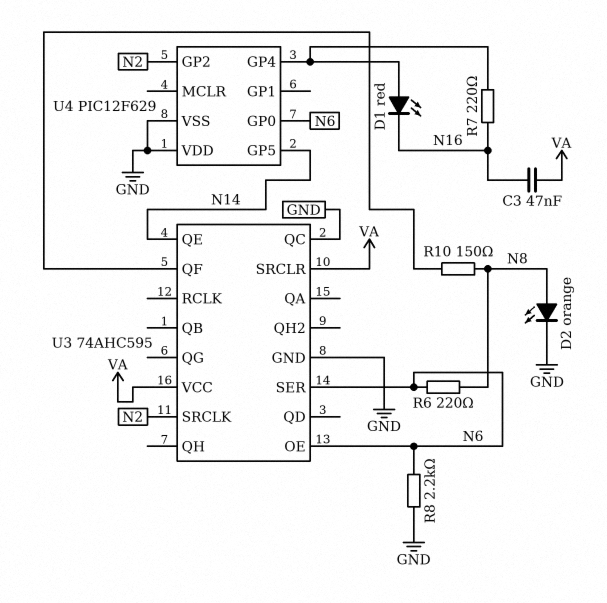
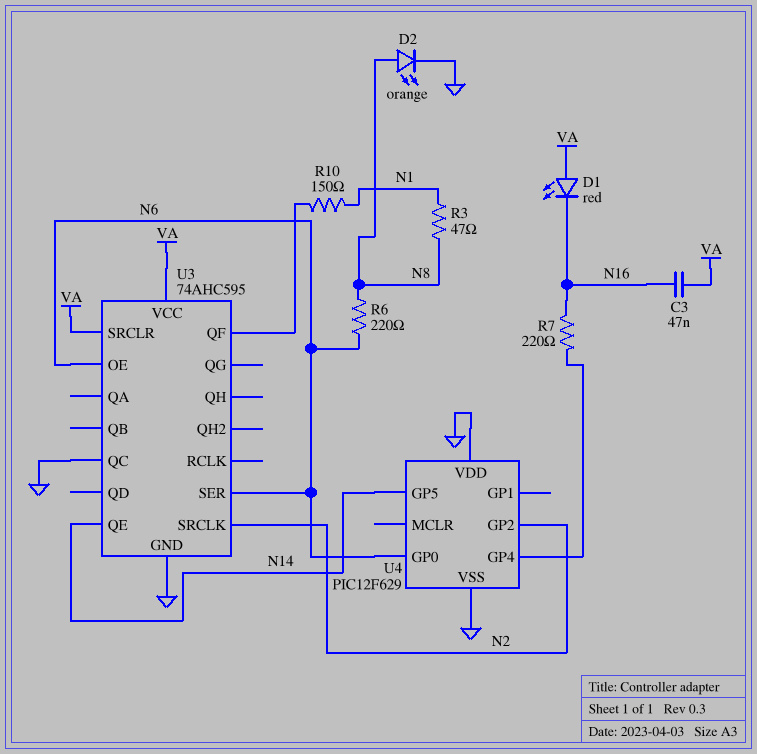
D1: LED red (A U4/GP4, K N16) -> LED red (A VA, K N16)
R3: none -> 47 (N1, N8)
R8: 2.2k (GND, N6) -> none
R10: 150 (N8, U3/QF) -> 150 (N1, U3/QF)

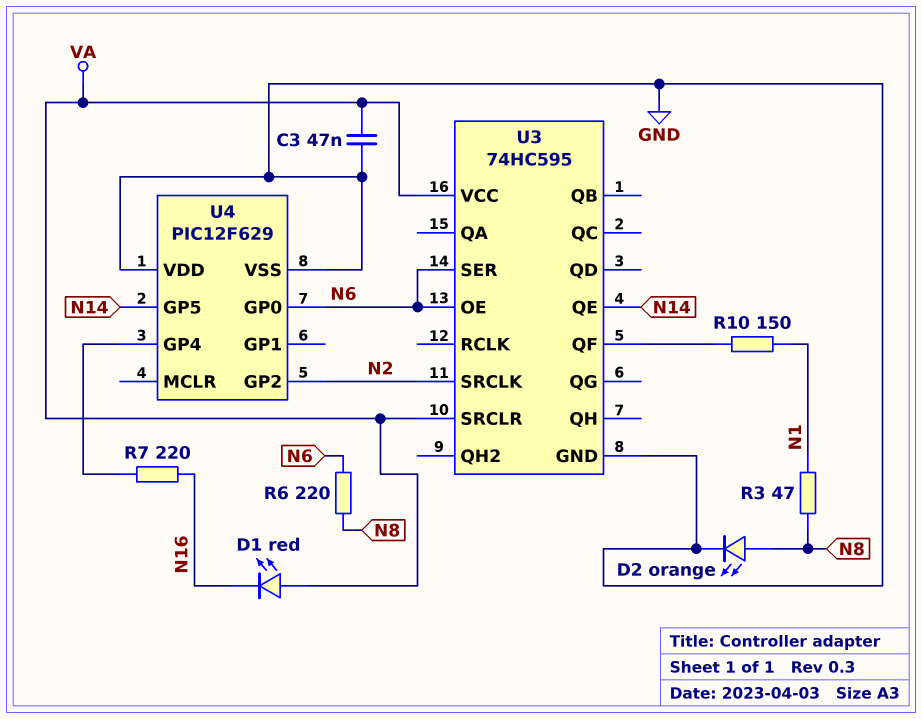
C3: 47nF (N16, VA) -> 47nF (GND, VA)
U3: 74AHC595 -> 74HC595
U3 pin QC: GND -> none

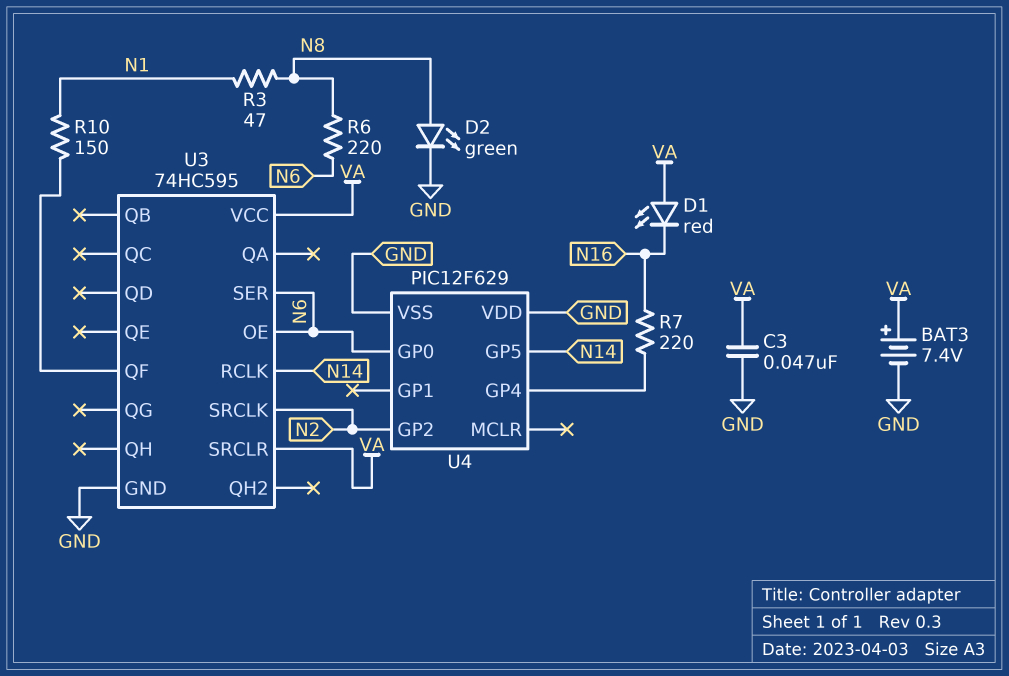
BAT3: none -> 7.4V (plus VA, minus GND)
D2: LED orange (A N8, K GND) -> LED green (A N8, K GND)
U3 pin QE: N14 -> none
U3 pin RCLK: none -> N14

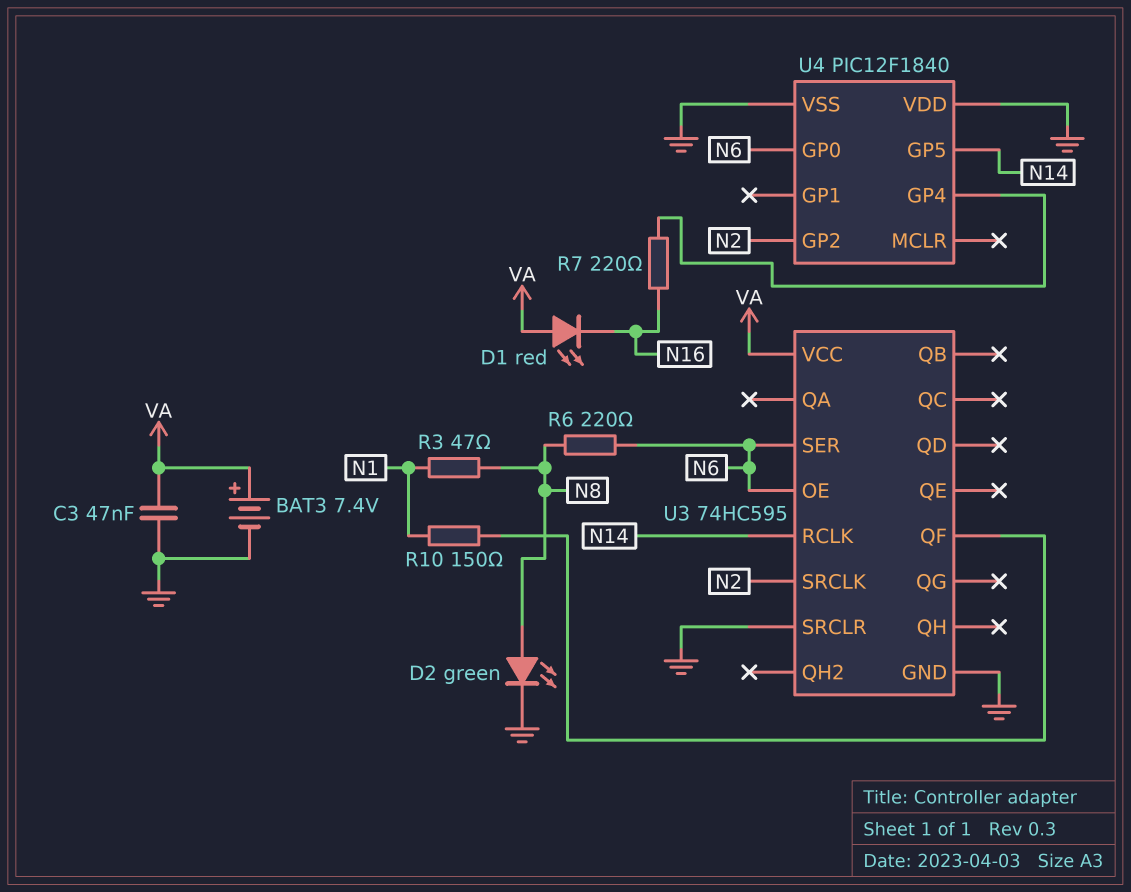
U3 pin SRCLR: VA -> GND
U4: PIC12F629 -> PIC12F1840

